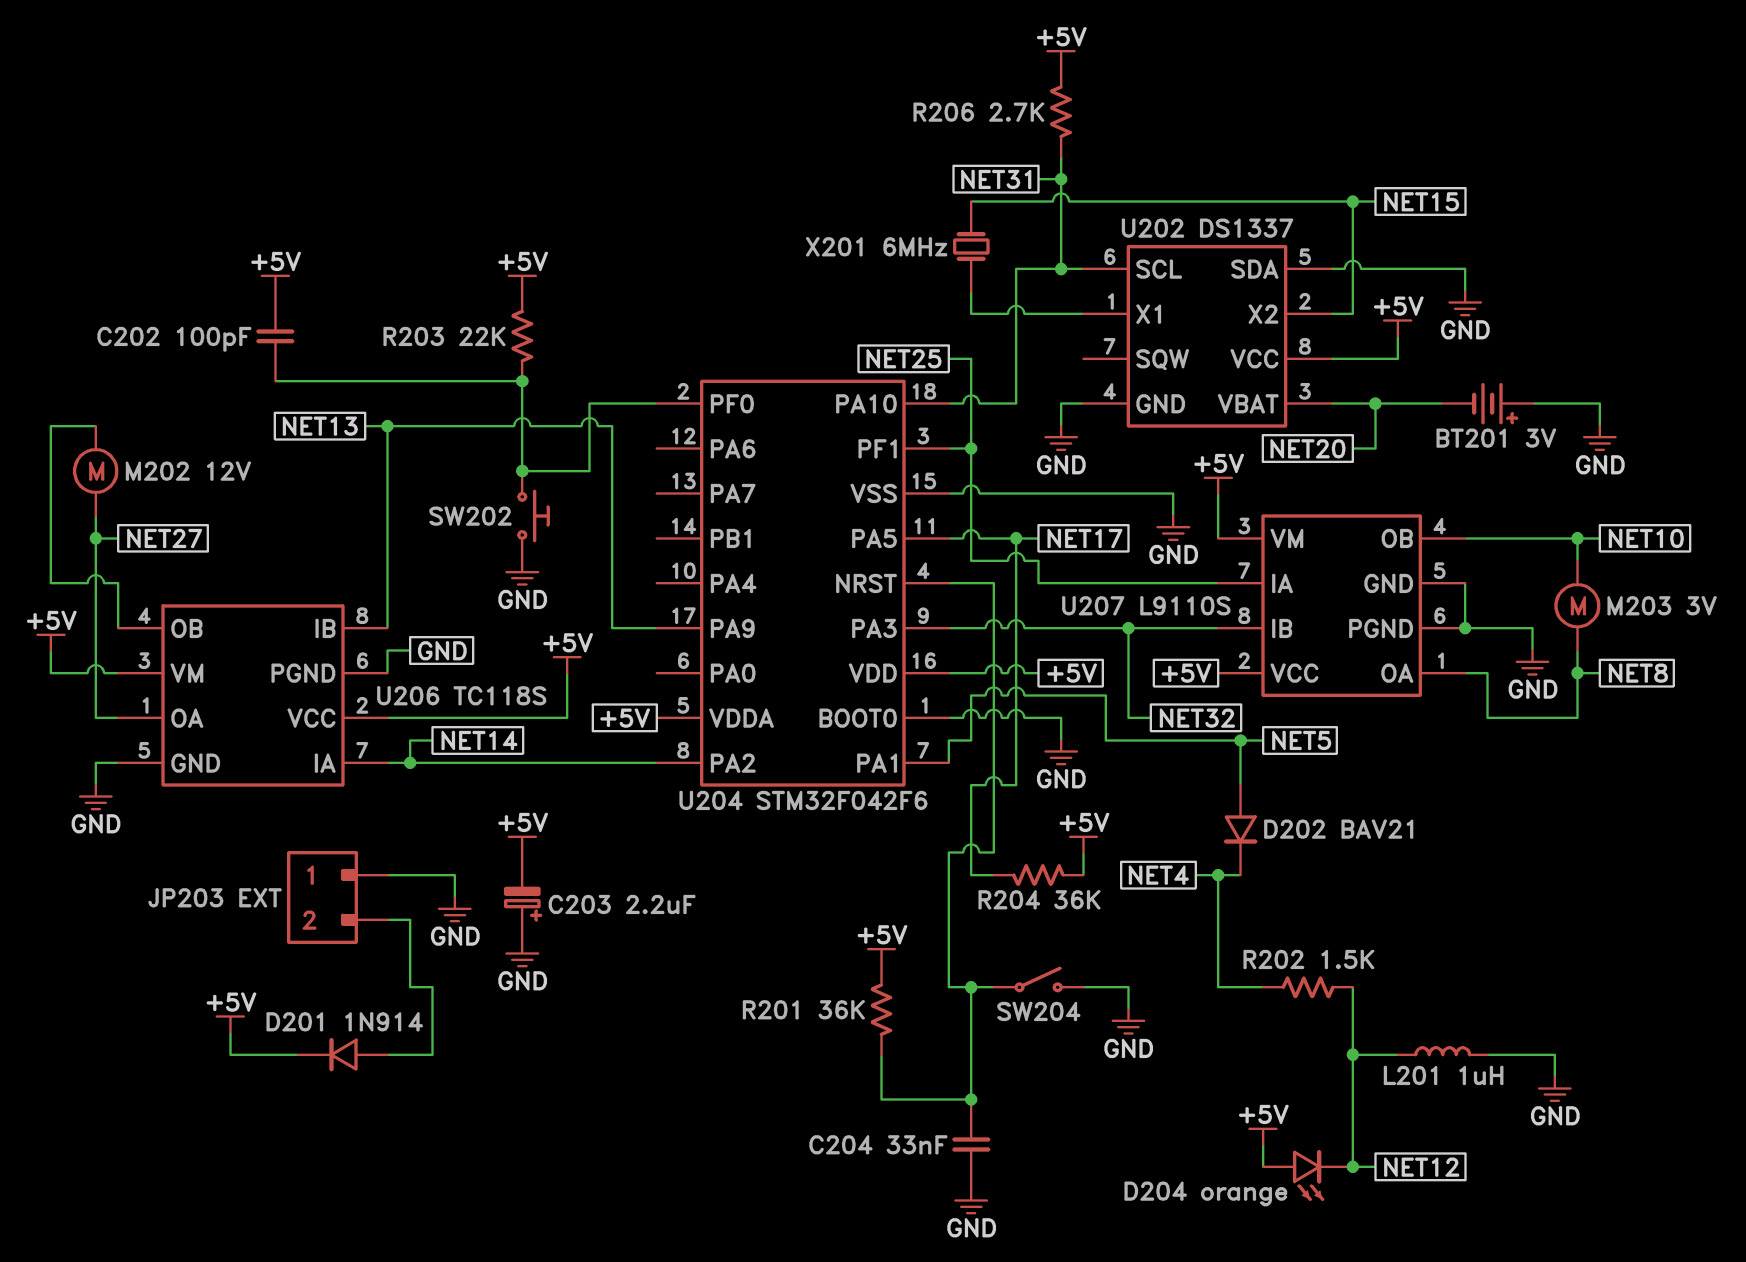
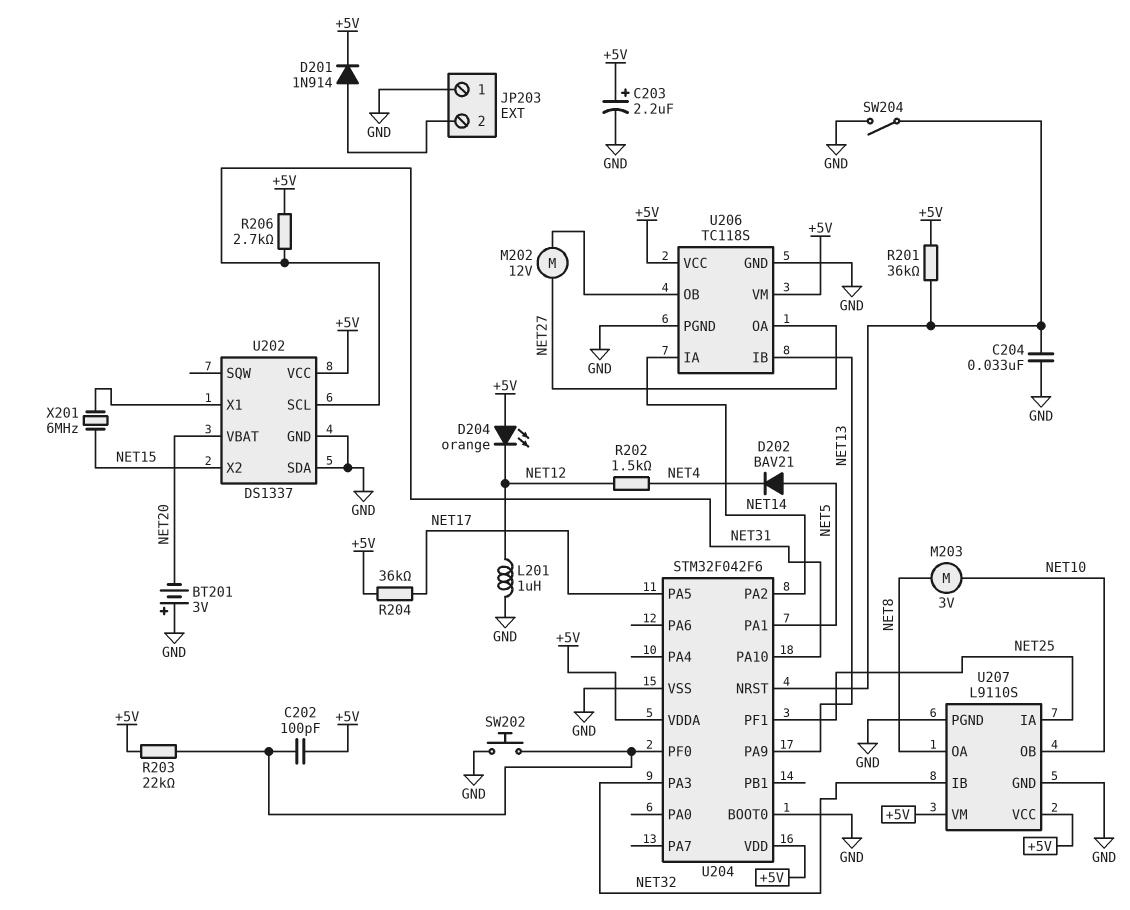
C203: 2.2uF (plus GND, minus +5V) -> 2.2uF (plus +5V, minus GND)

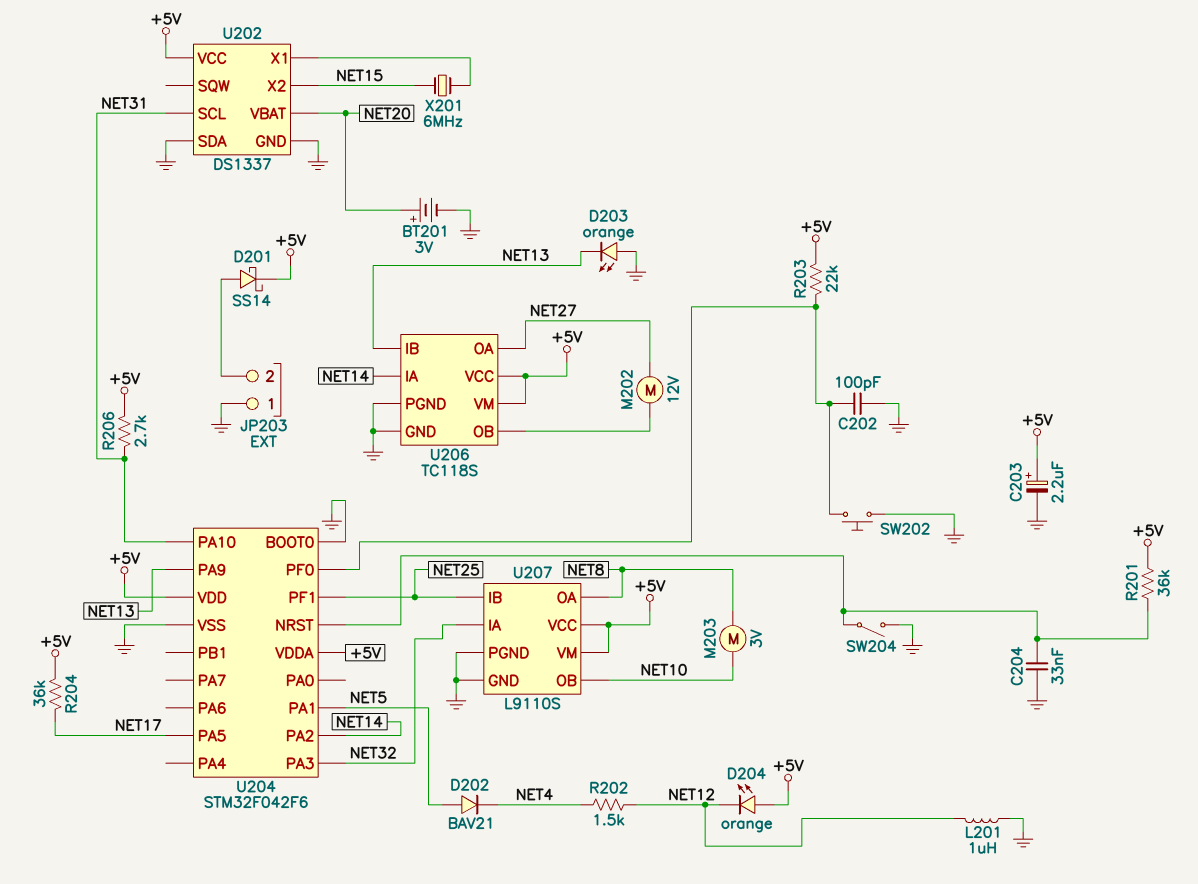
BT201: 3V (plus GND, minus NET20) -> 3V (plus NET20, minus GND)
C202: 100pF (+5V, U204/PF0) -> 100pF (GND, U204/PF0)
D201: diode 1N914 (A JP203/2, K +5V) -> schottky SS14 (A JP203/2, K +5V)
D203: none -> LED orange (A GND, K NET13)
U207 pin IA: NET25 -> NET32
U207 pin IB: NET32 -> NET25

